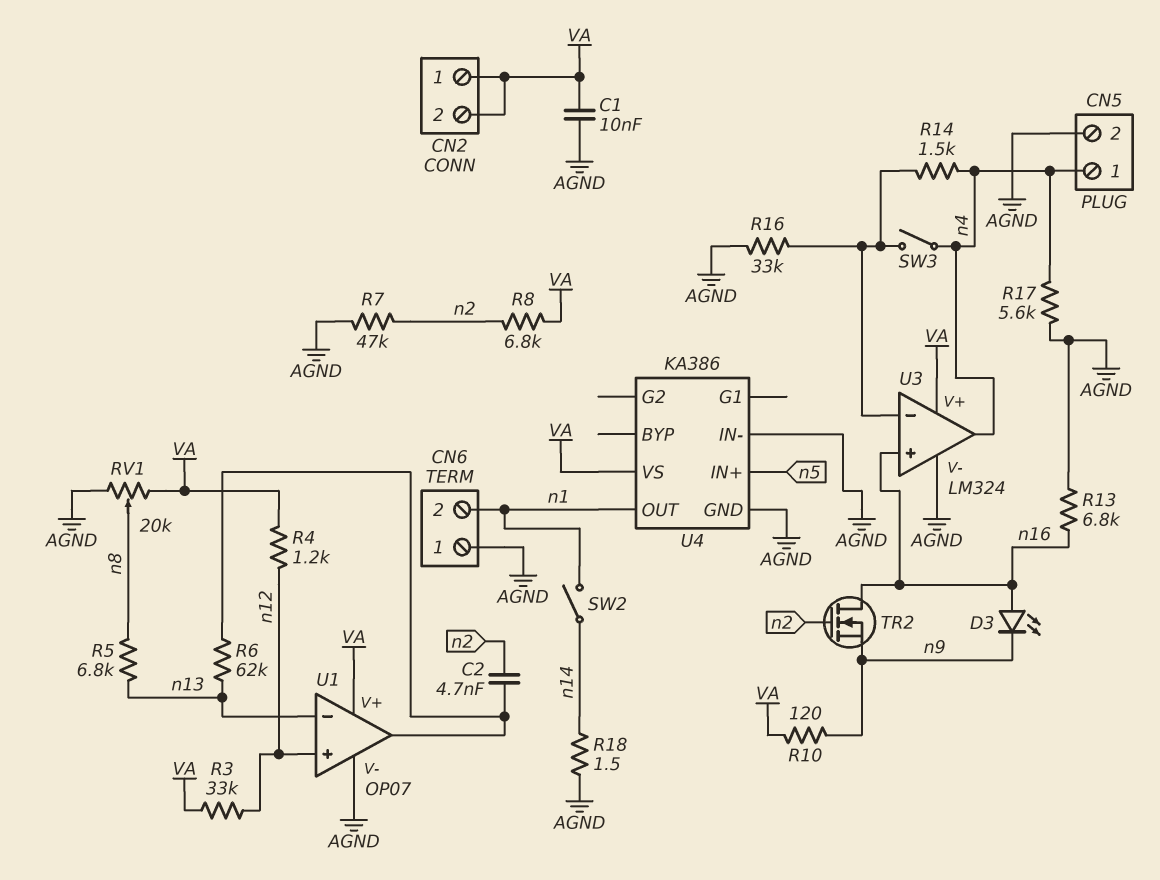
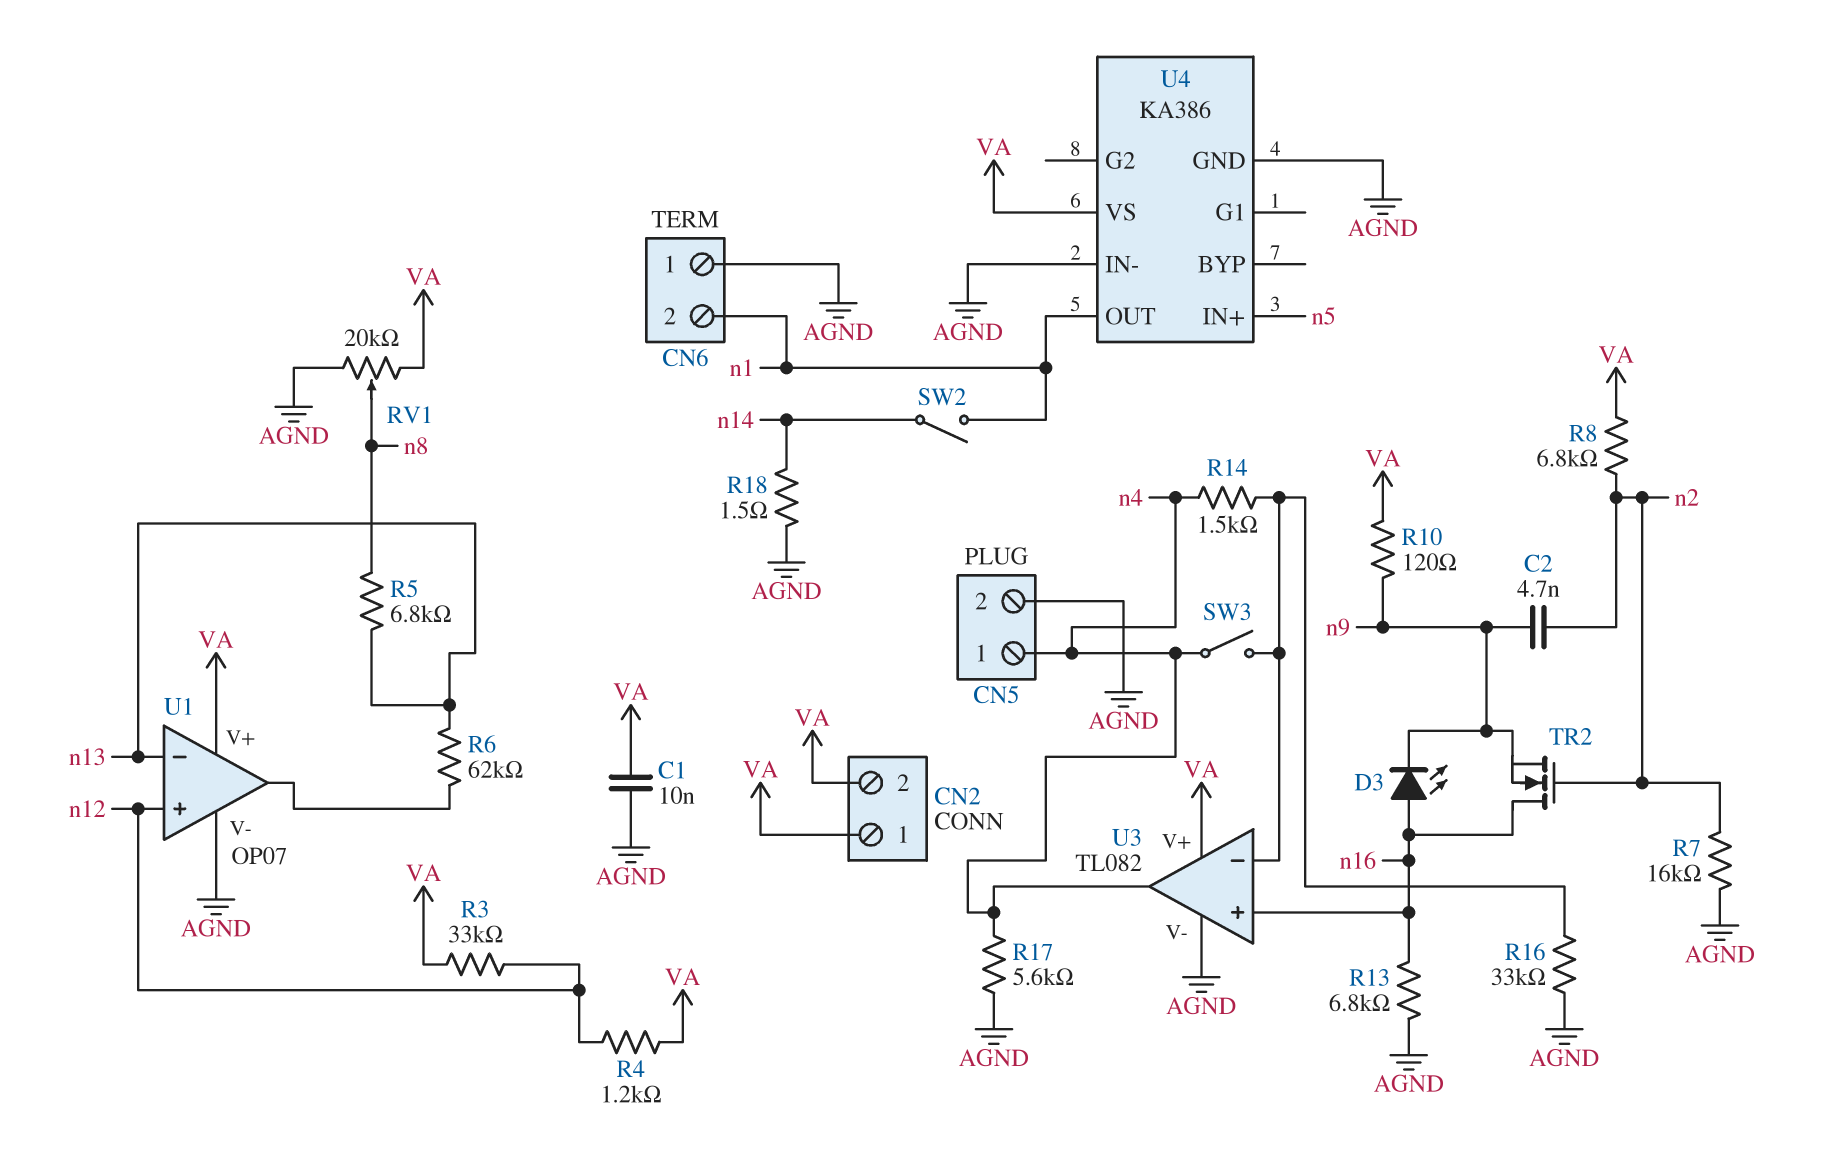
C2: 4.7nF (U1/out, n2) -> 4.7nF (n2, n9)
R7: 47k (AGND, n2) -> 16k (AGND, n2)
U3: LM324 -> TL082

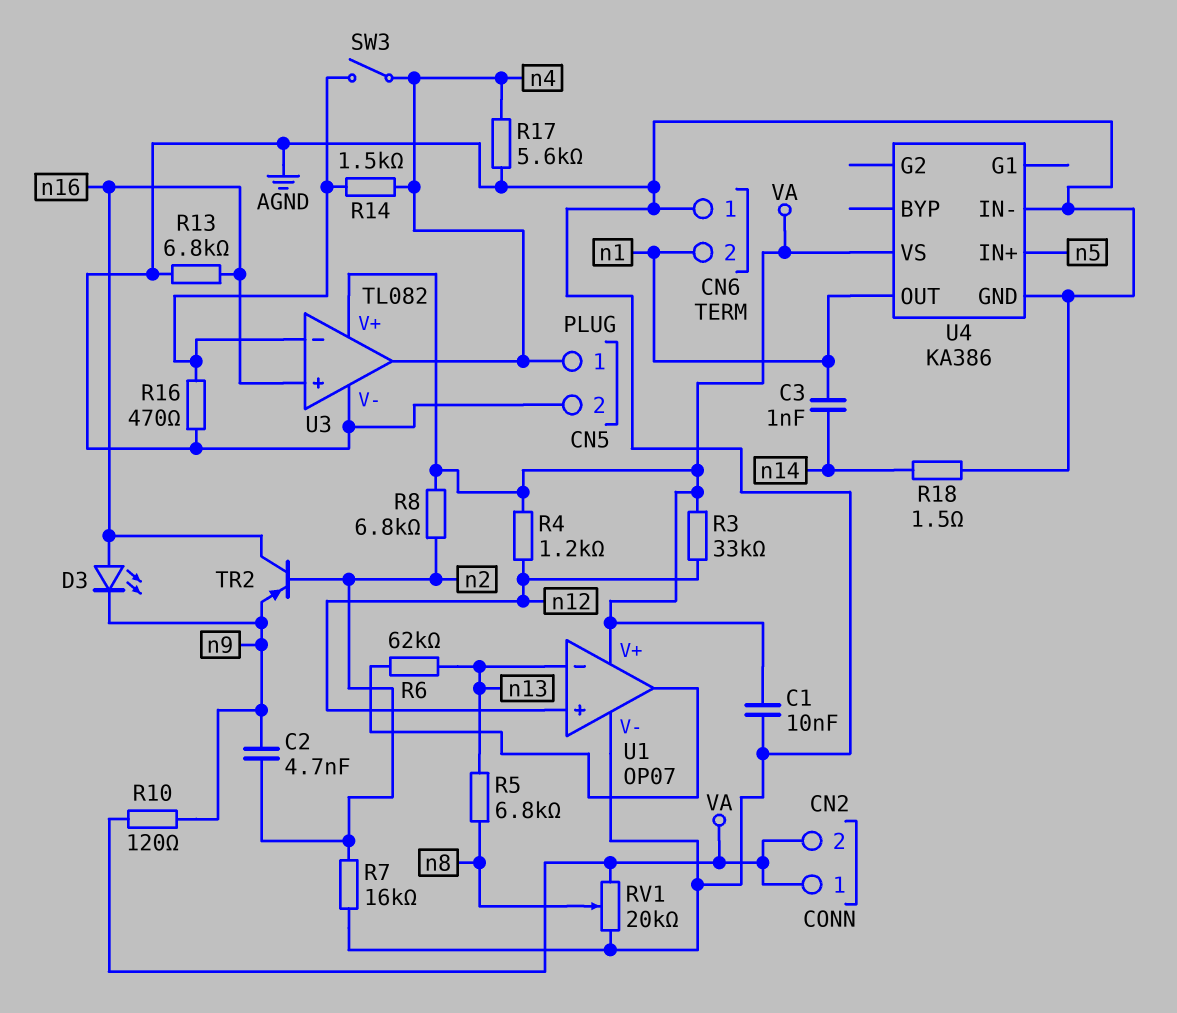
C3: none -> 1nF (n1, n14)
R16: 33k (AGND, U3/in-) -> 470 (AGND, U3/in-)
SW2: switch (n1, n14) -> none
TR2: NMOS (G n2, D n16, S n9) -> PNP (B n2, C n16, E n9)

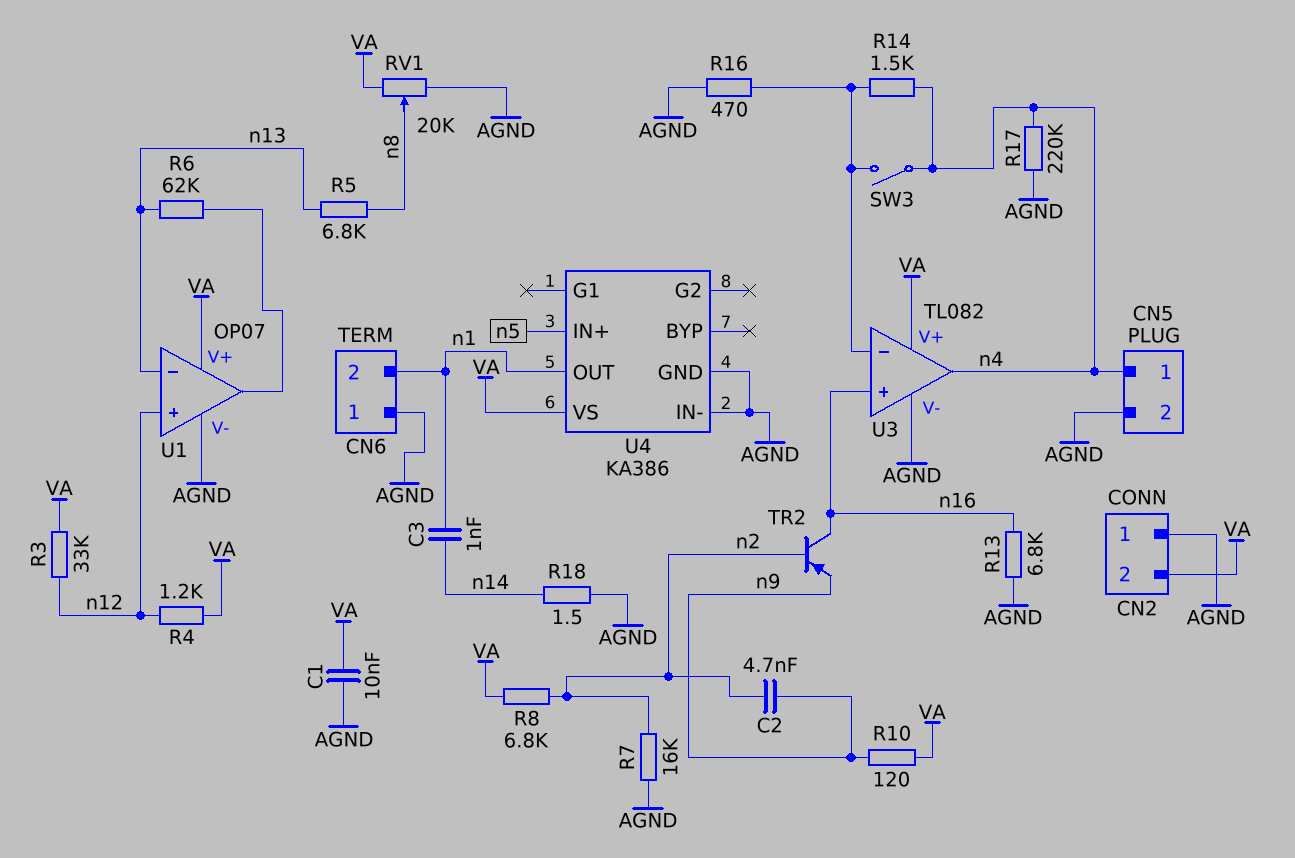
CN2 pin 1: VA -> AGND
D3: LED (A n16, K n9) -> none
R17: 5.6k (AGND, n4) -> 220k (AGND, n4)

